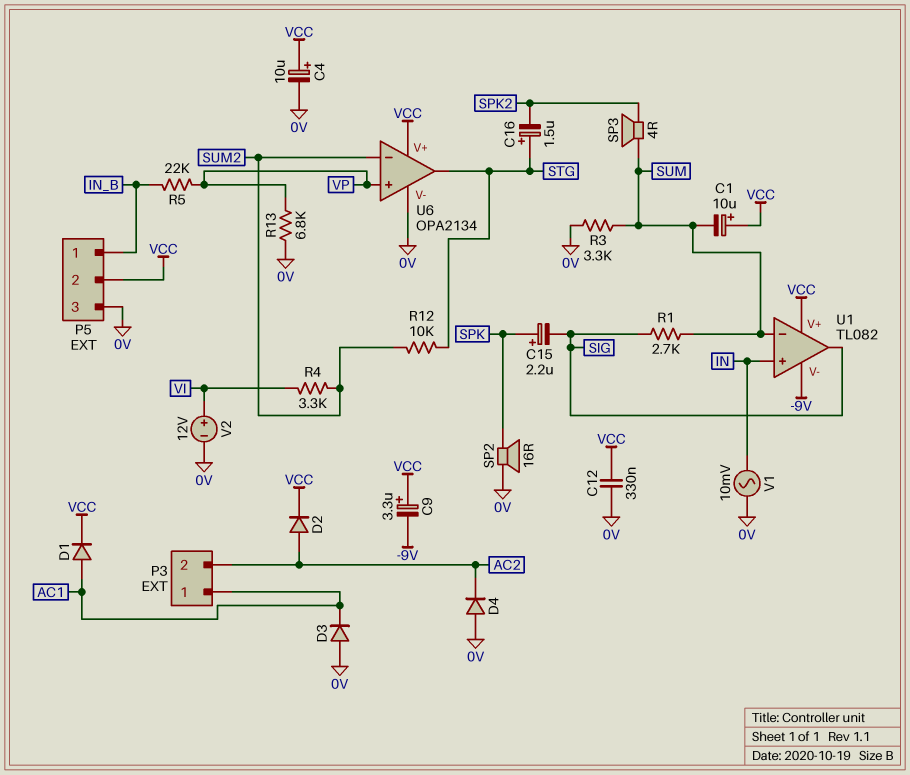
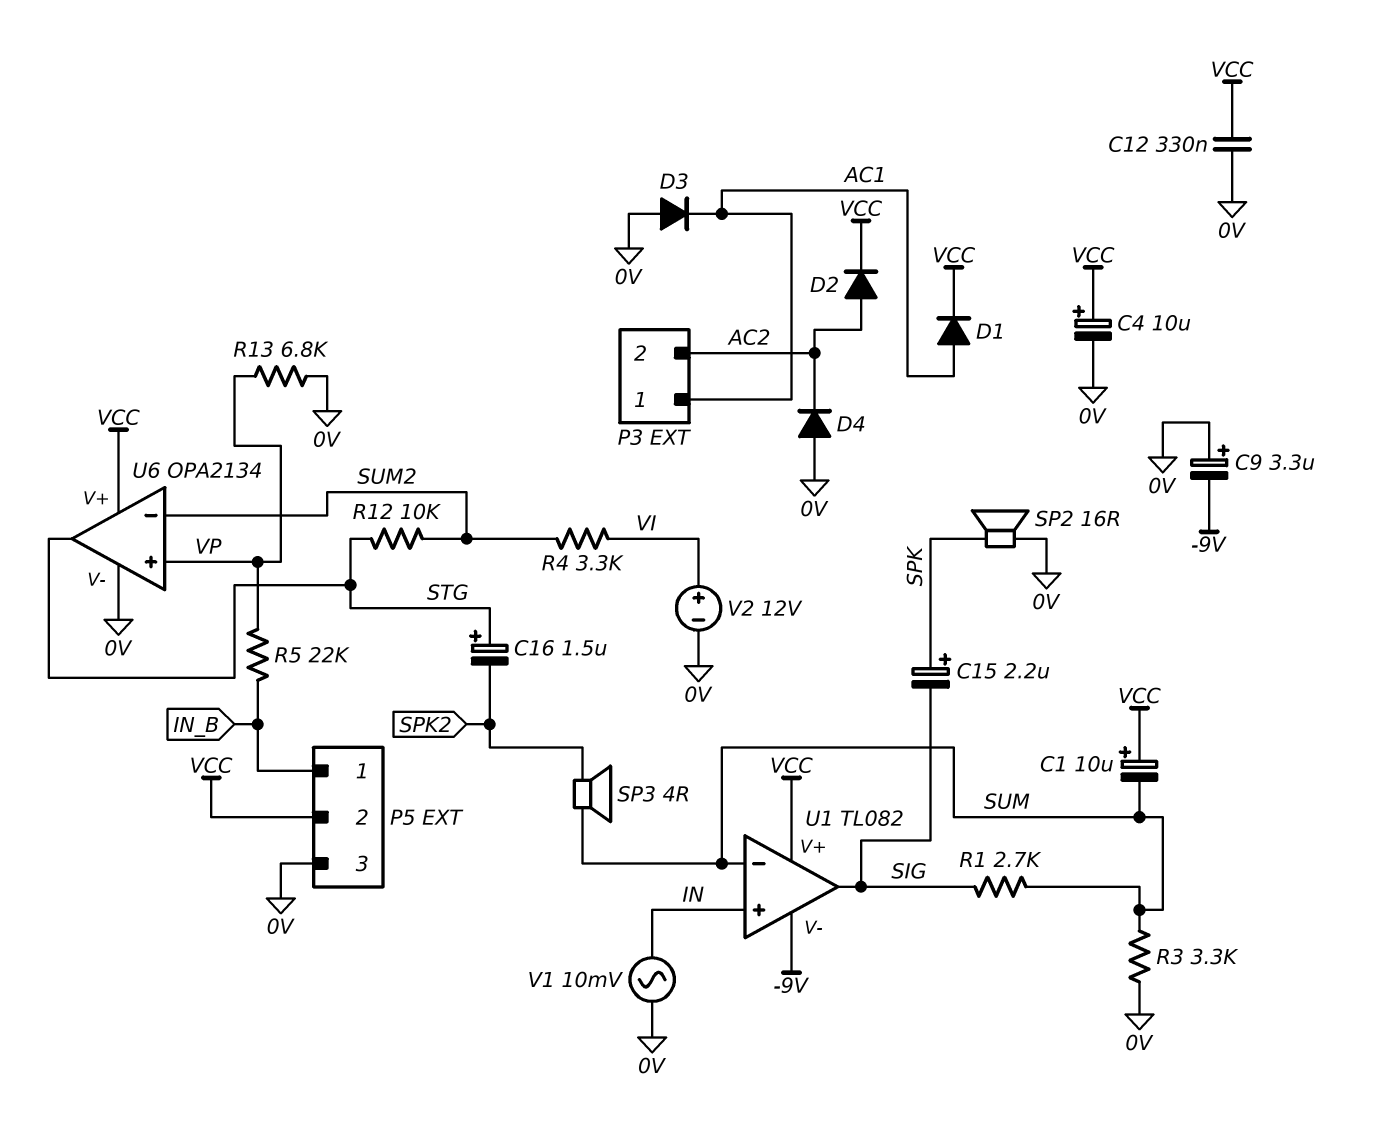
C9: 3.3uF (plus VCC, minus -9V) -> 3.3uF (plus 0V, minus -9V)

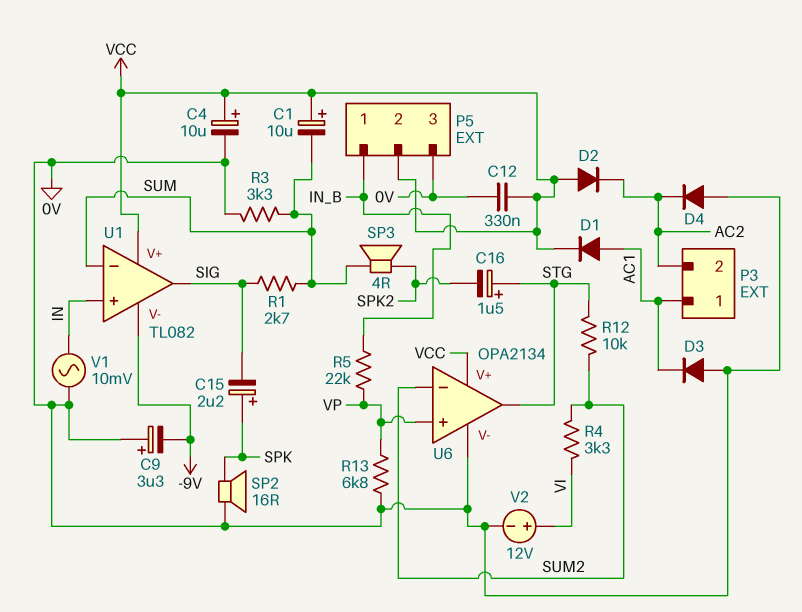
D2: diode (A AC2, K VCC) -> diode (A VCC, K AC2)

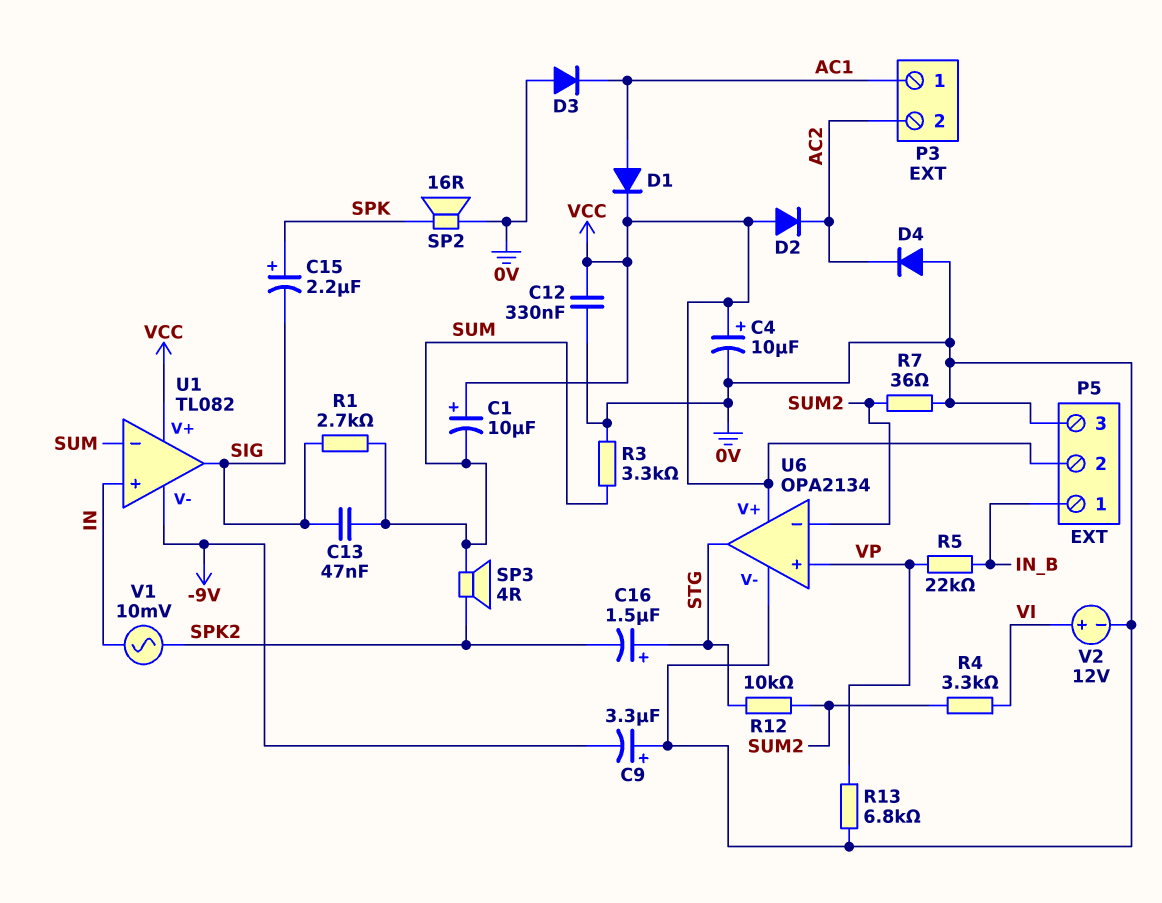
C13: none -> 47nF (SIG, SUM)
R7: none -> 36 (0V, SUM2)
V1: AC 10mV (0V, IN) -> AC 10mV (IN, SPK2)

